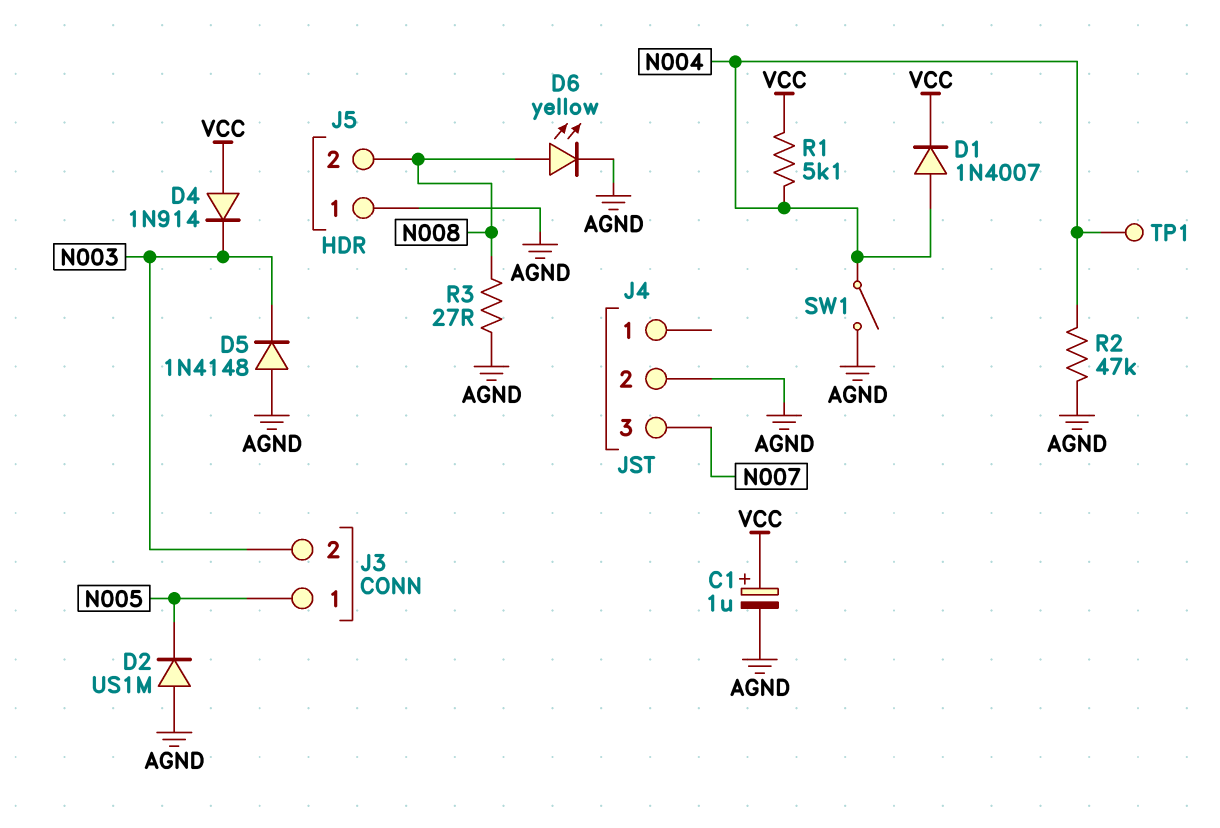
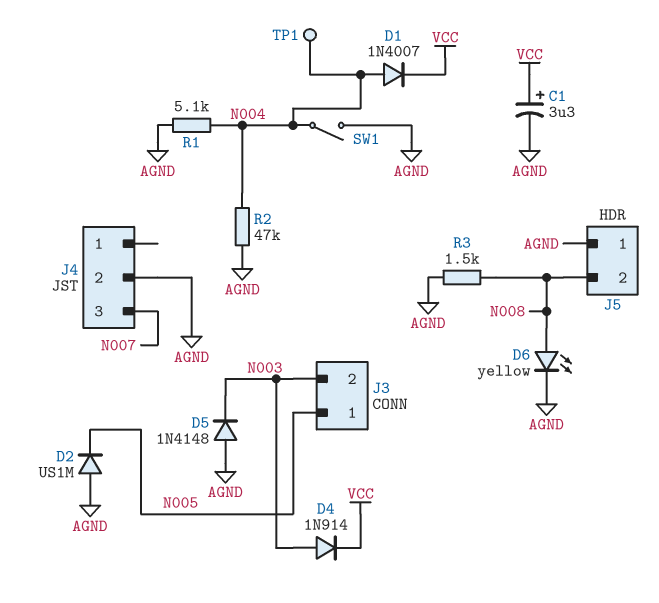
C1: 1uF (plus VCC, minus AGND) -> 3.3uF (plus VCC, minus AGND)
D4: diode 1N914 (A VCC, K N003) -> diode 1N914 (A N003, K VCC)
R1: 5.1k (N004, VCC) -> 5.1k (AGND, N004)
R3: 27 (AGND, N008) -> 1.5k (AGND, N008)

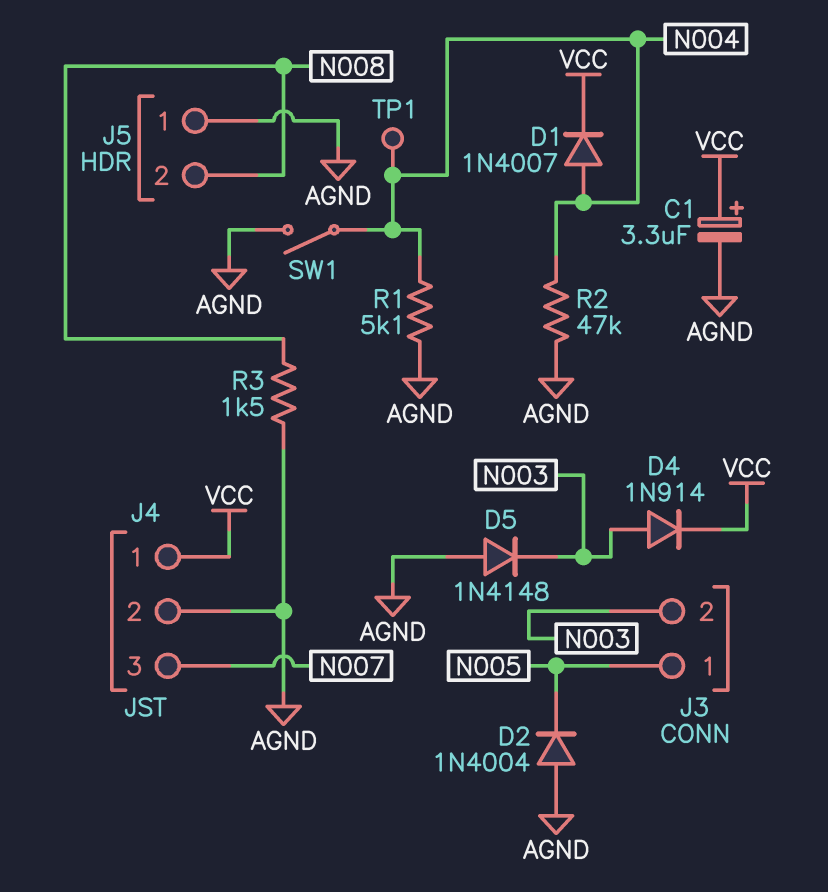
D2: diode US1M (A AGND, K N005) -> diode 1N4004 (A AGND, K N005)
D6: LED yellow (A N008, K AGND) -> none
J4 pin 1: none -> VCC

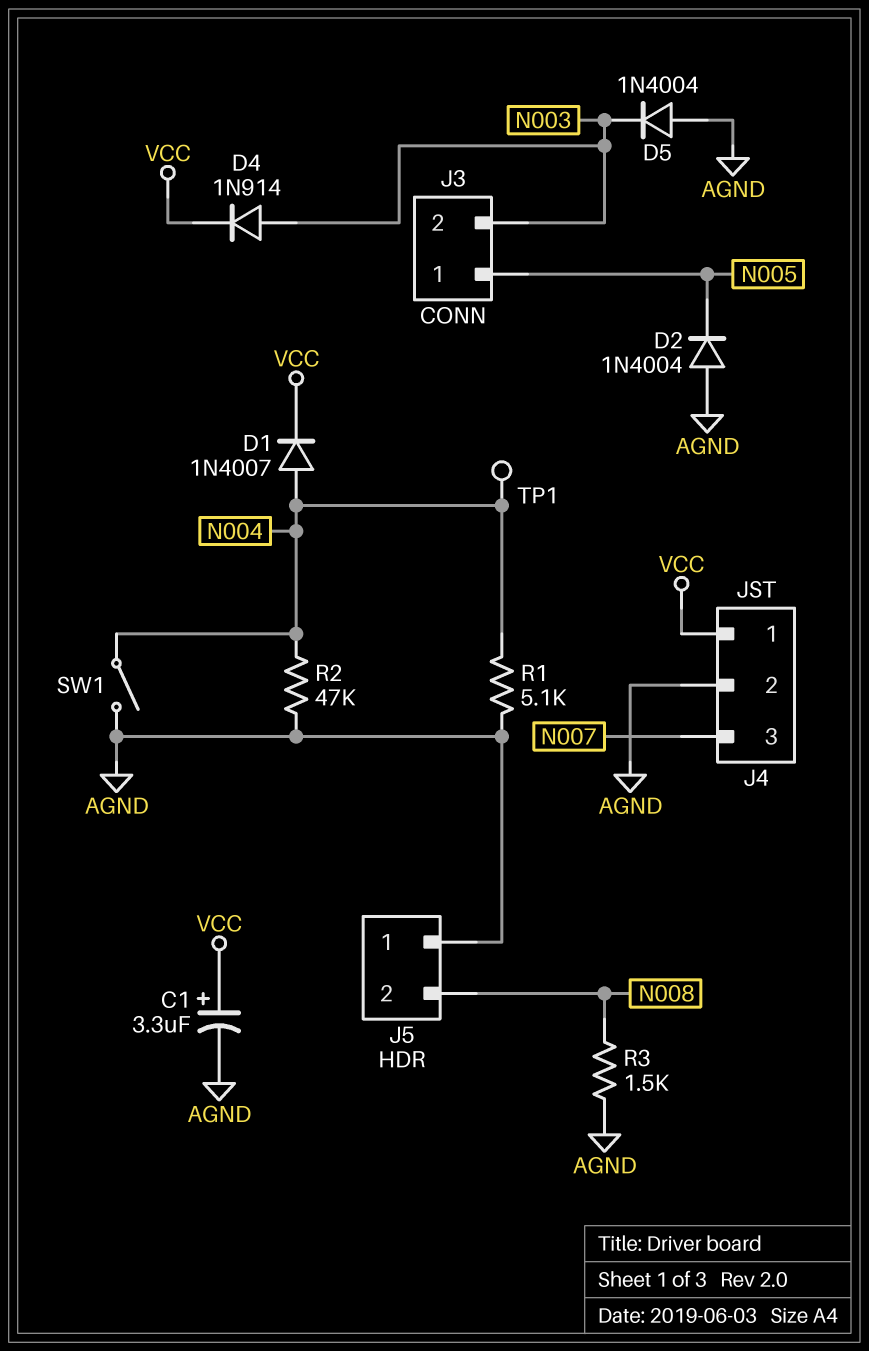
D5: diode 1N4148 (A AGND, K N003) -> diode 1N4004 (A AGND, K N003)

